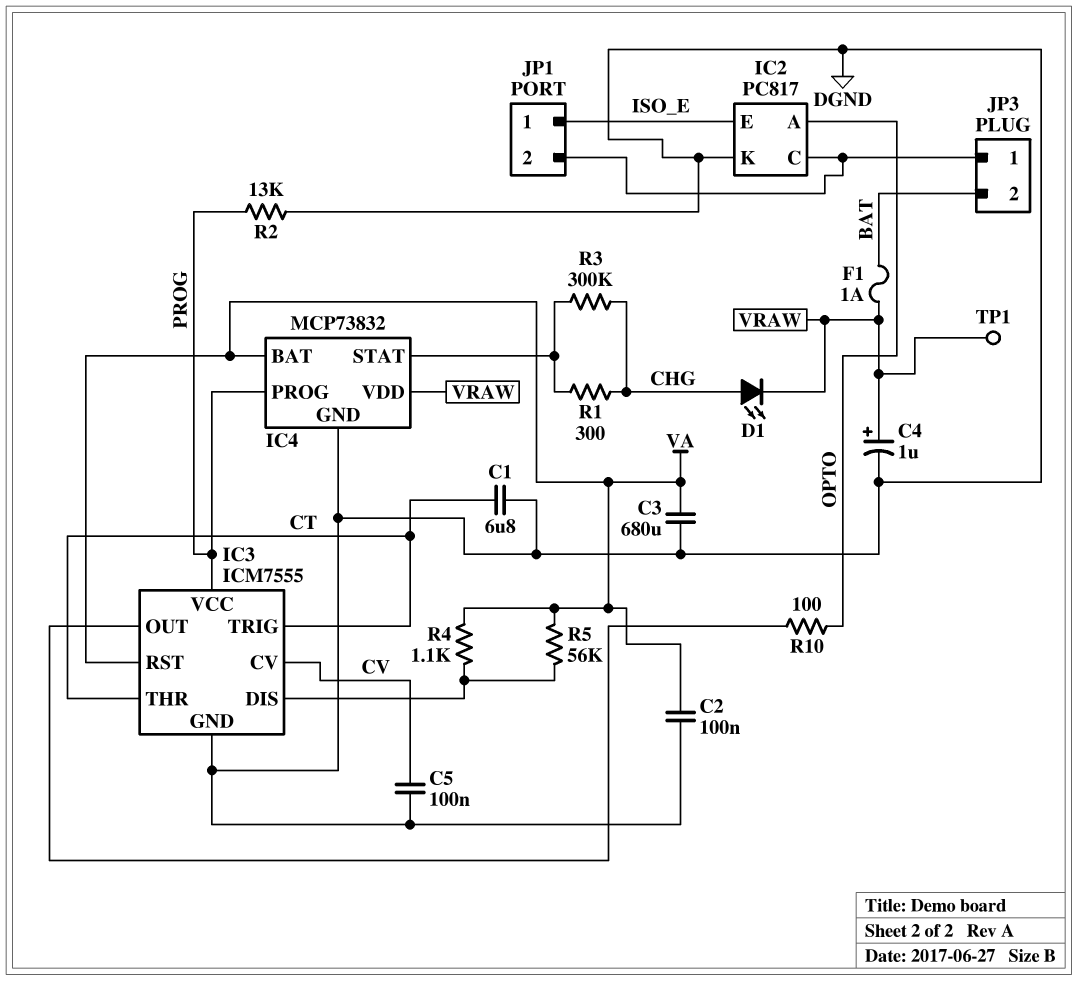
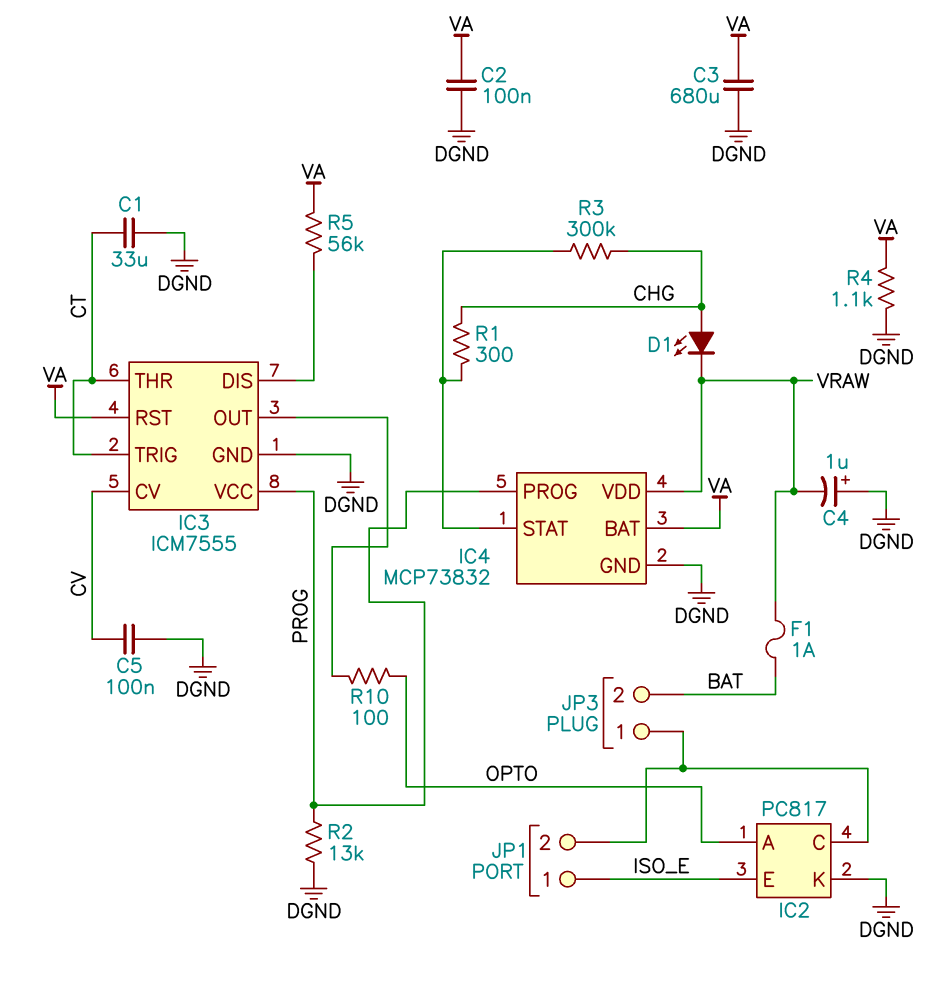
C1: 6.8uF (CT, DGND) -> 33uF (CT, DGND)
C4: 1uF (plus VRAW, minus DGND) -> 1uF (plus DGND, minus VRAW)
R4: 1.1k (IC3/DIS, VA) -> 1.1k (DGND, VA)
TP1: test point (VRAW) -> none

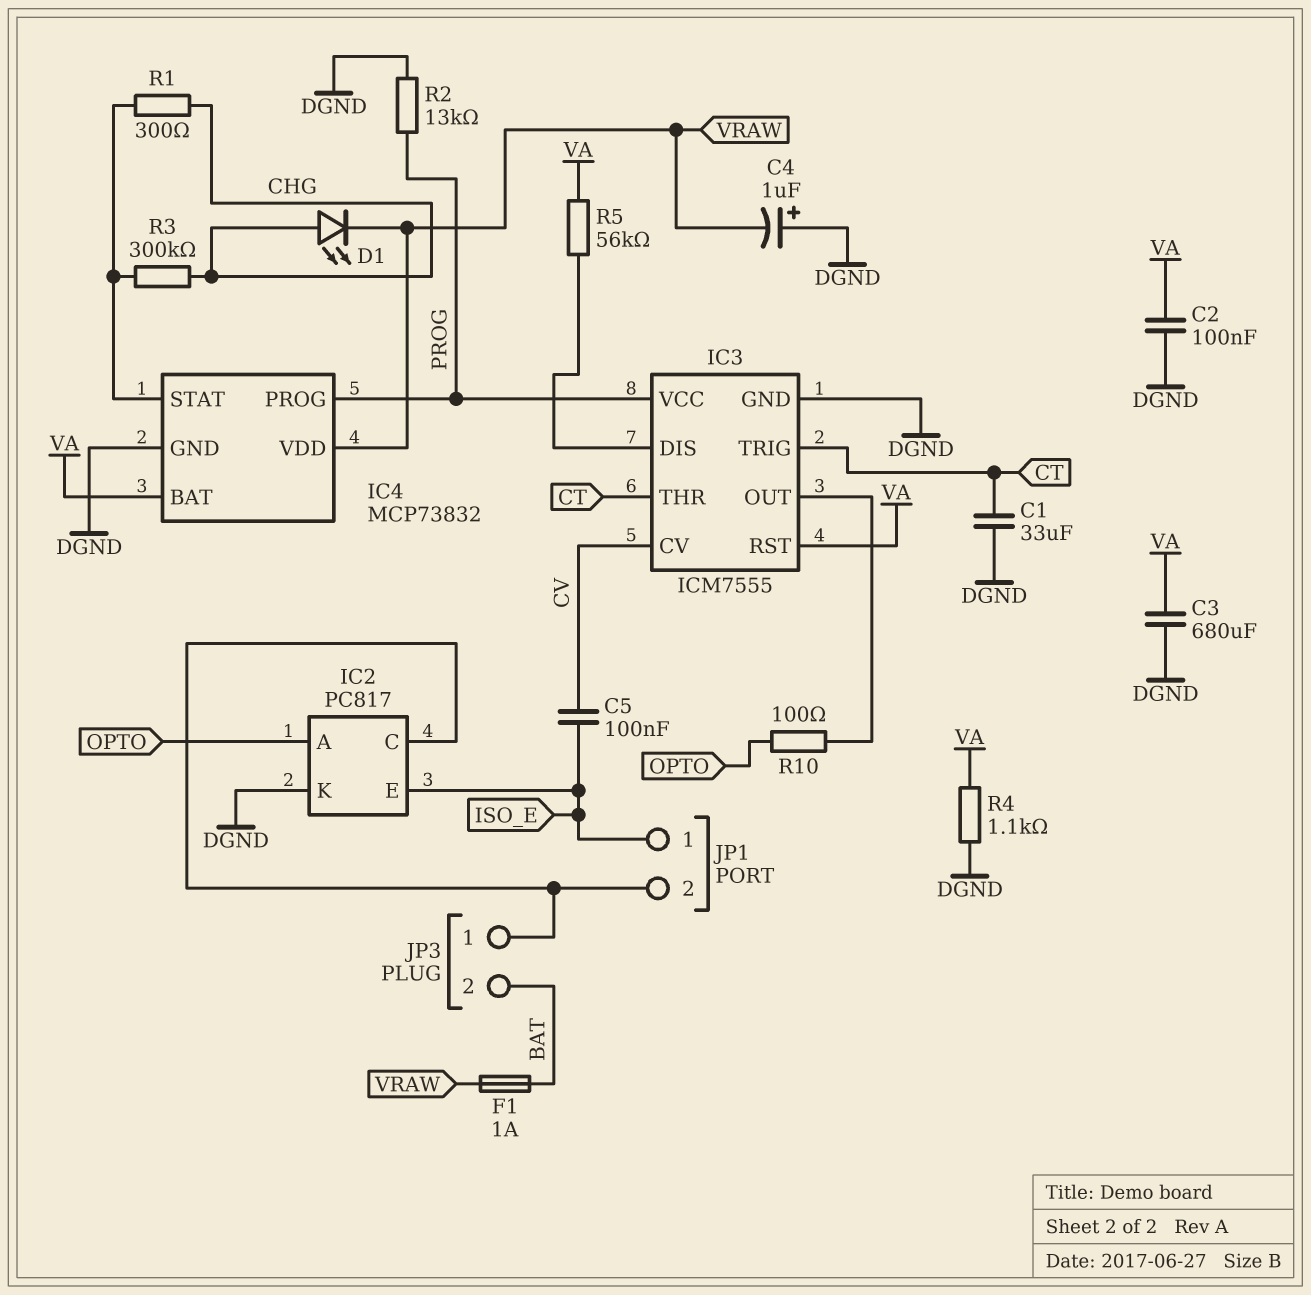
C5: 100nF (CV, DGND) -> 100nF (CV, ISO_E)

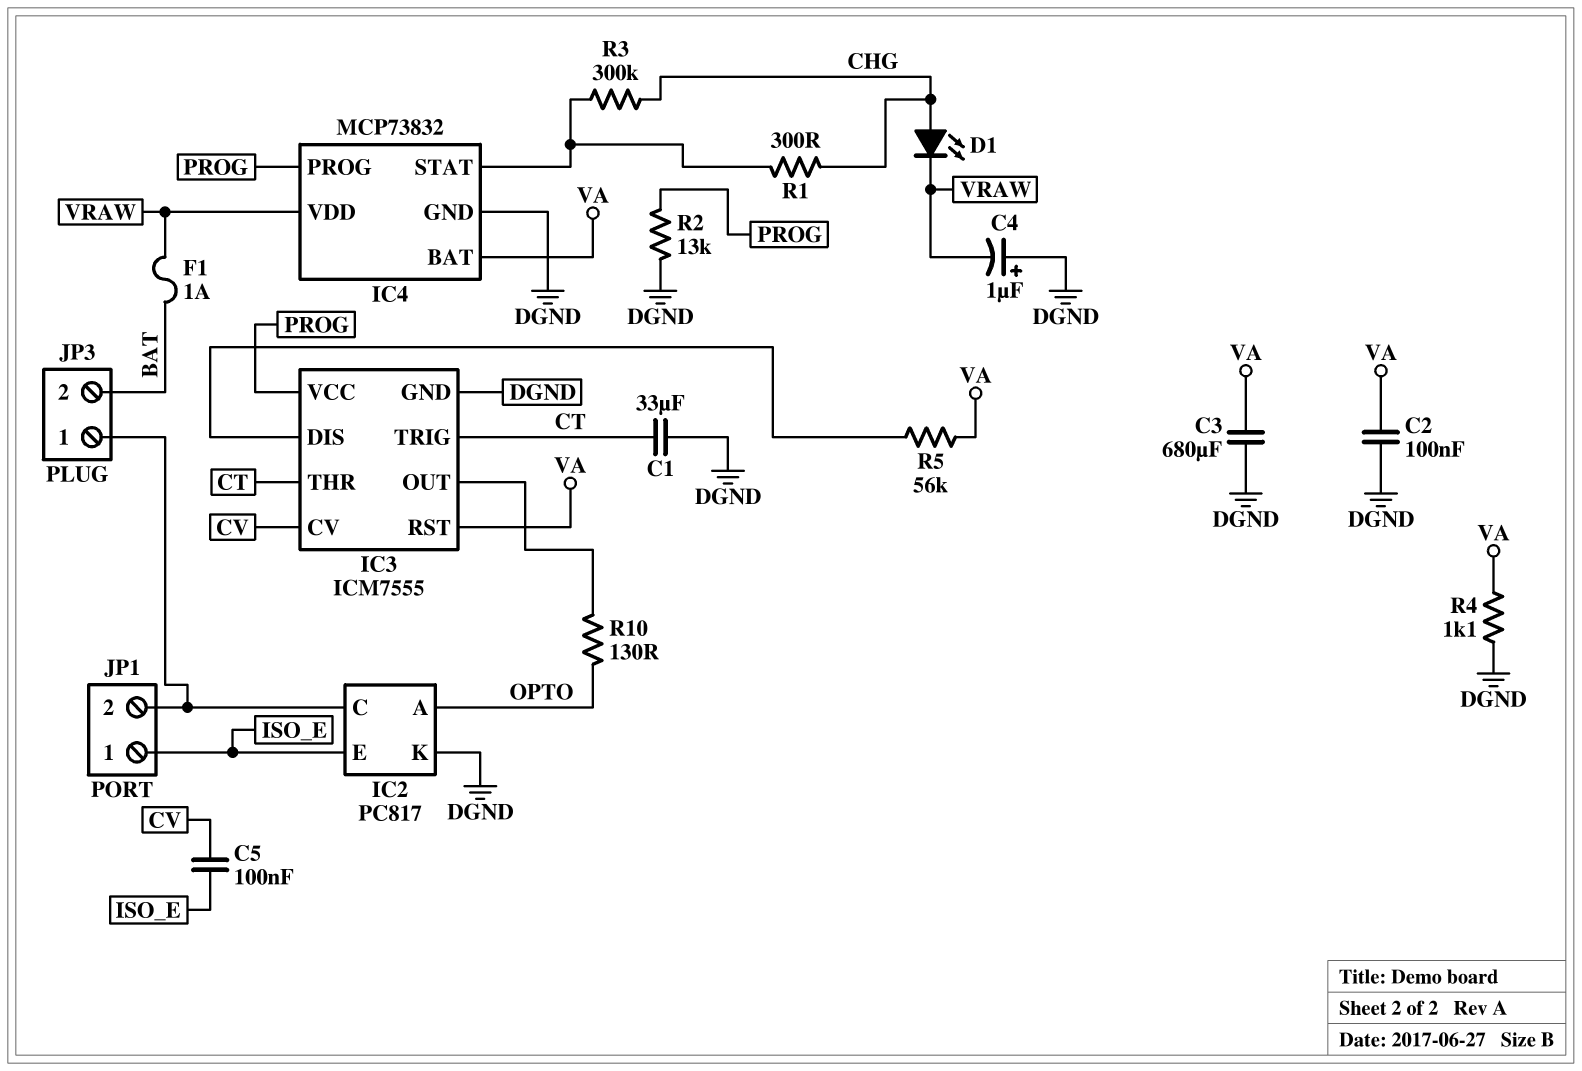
R10: 100 (IC3/OUT, OPTO) -> 130 (IC3/OUT, OPTO)

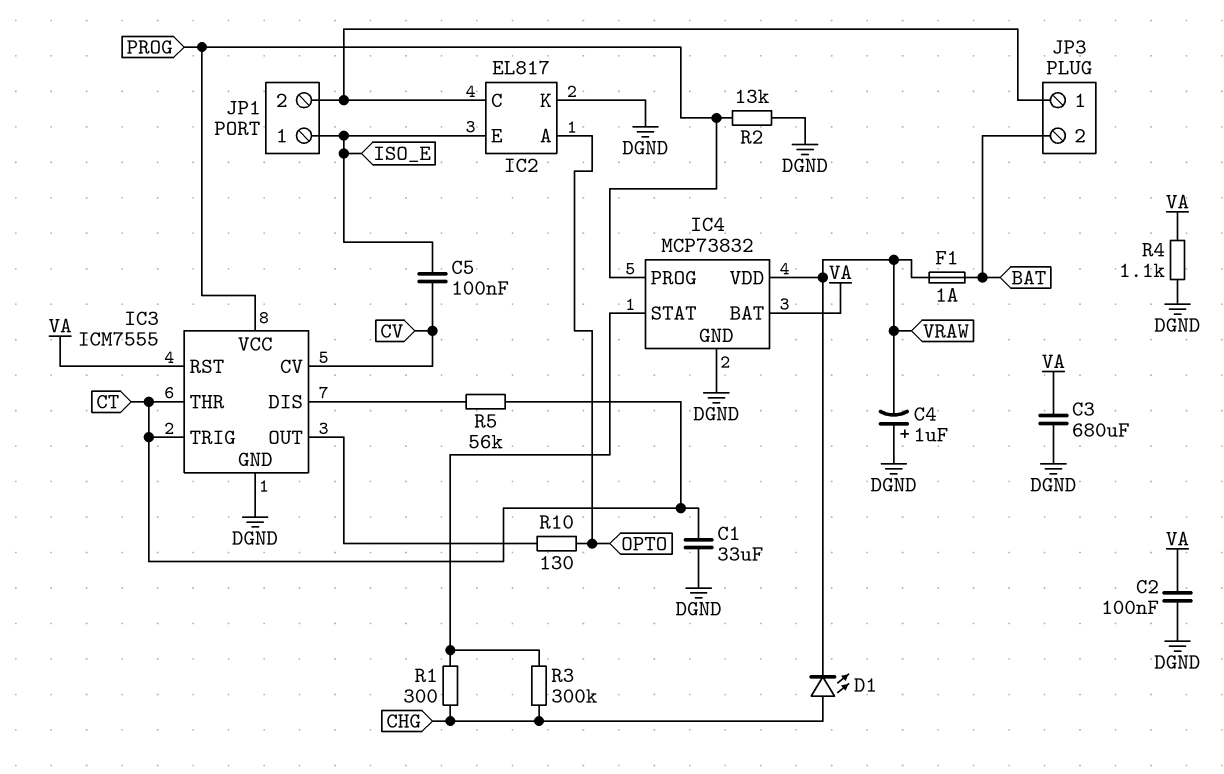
IC2: PC817 -> EL817
R5: 56k (IC3/DIS, VA) -> 56k (CT, IC3/DIS)

